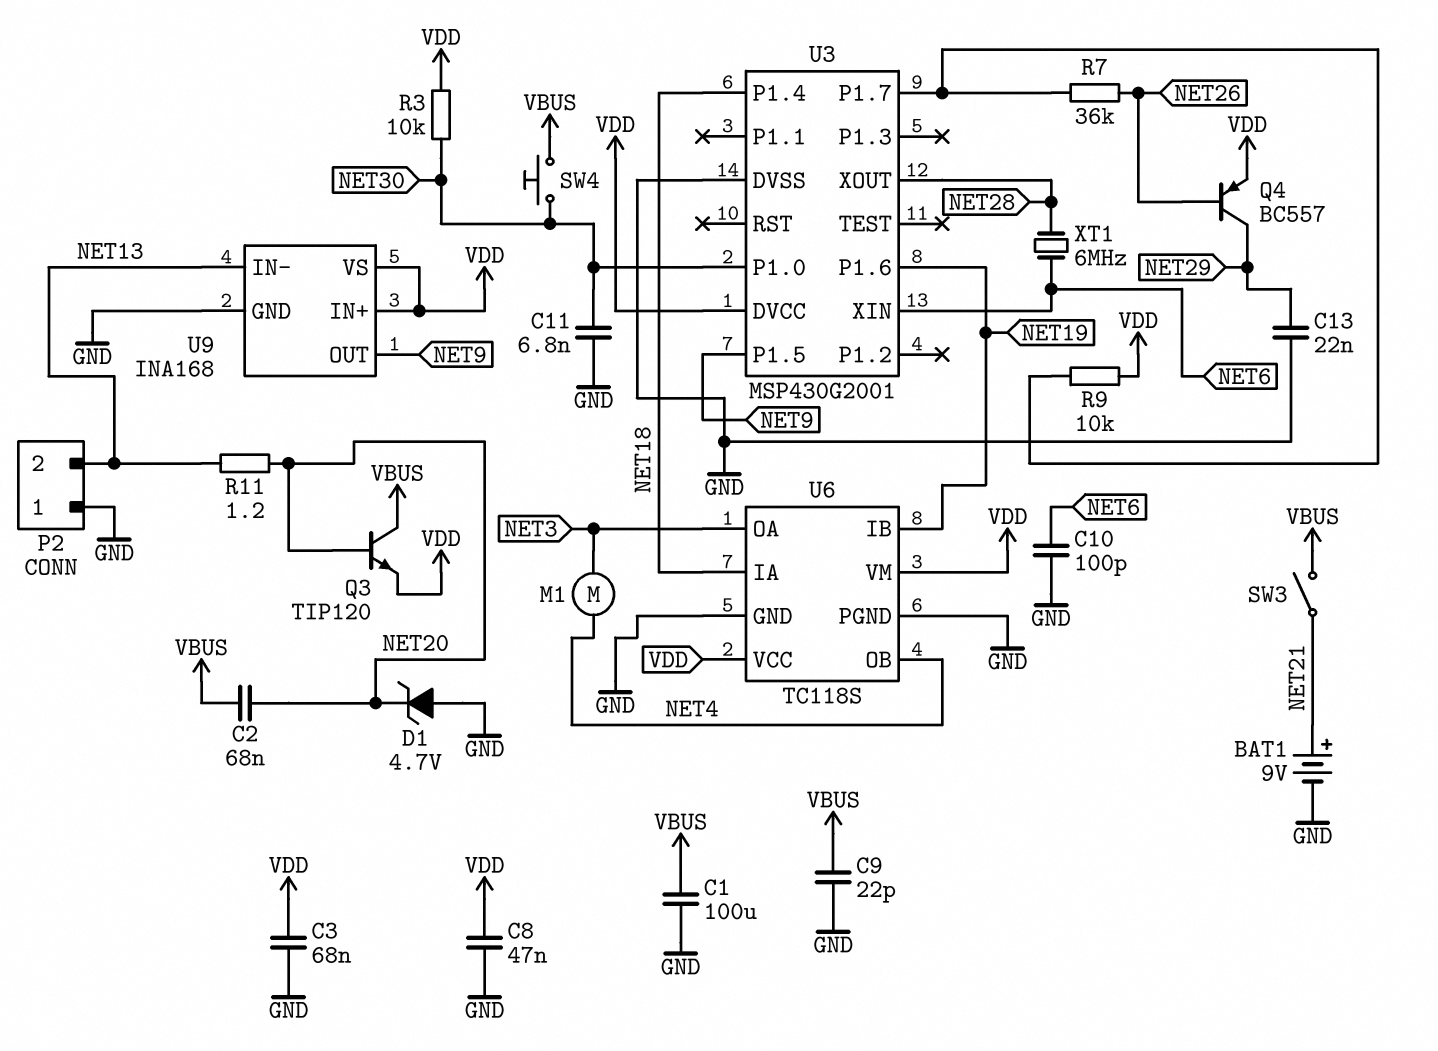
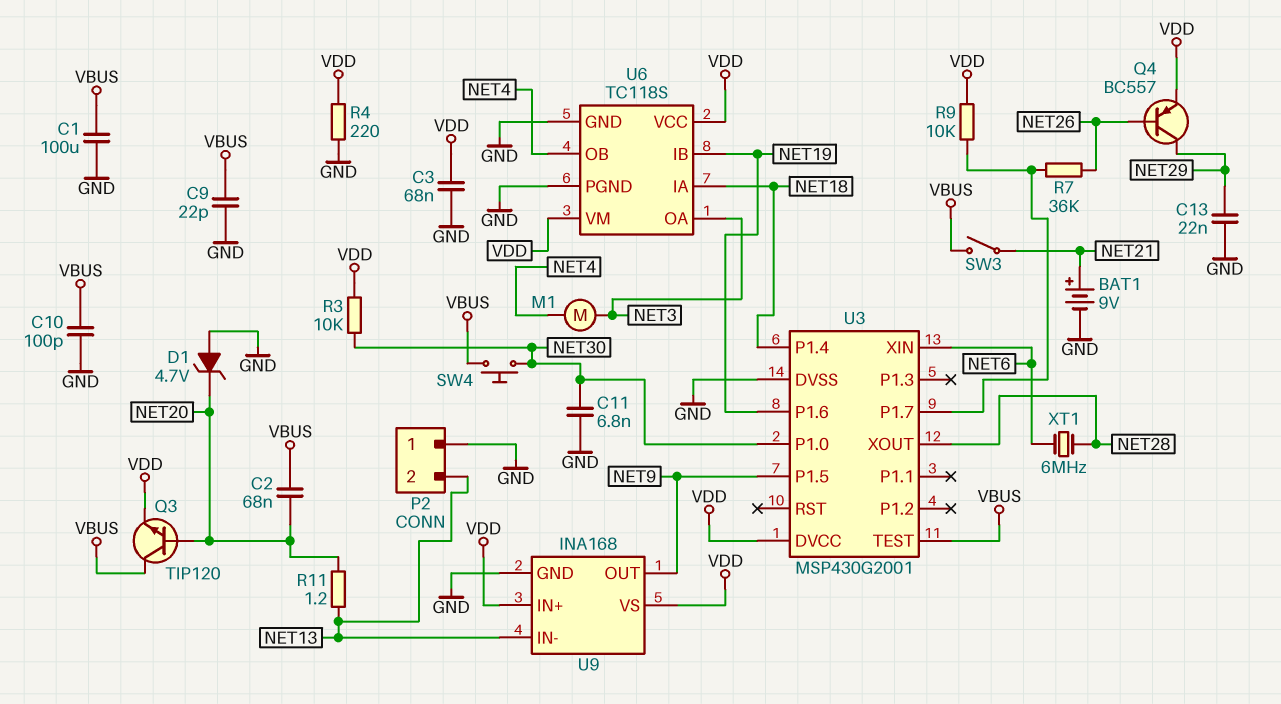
C8: 47nF (GND, VDD) -> none
C10: 100pF (GND, NET6) -> 100pF (GND, VBUS)
R4: none -> 220 (GND, VDD)
U3 pin TEST: none -> VBUS

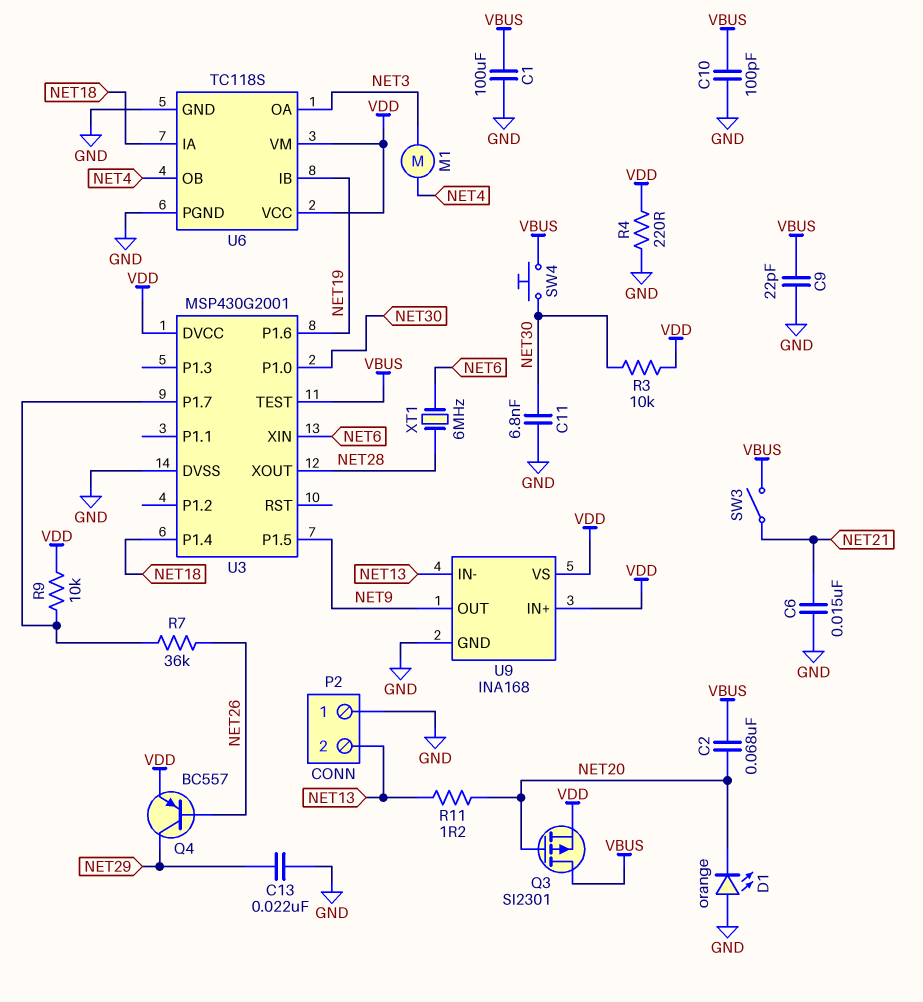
BAT1: 9V (plus NET21, minus GND) -> none
C3: 68nF (GND, VDD) -> none
C6: none -> 15nF (GND, NET21)
D1: zener 4.7V (A GND, K NET20) -> LED orange (A GND, K NET20)
Q3: NPN TIP120 (B NET20, C VBUS, E VDD) -> PMOS SI2301 (G NET20, D VBUS, S VDD)

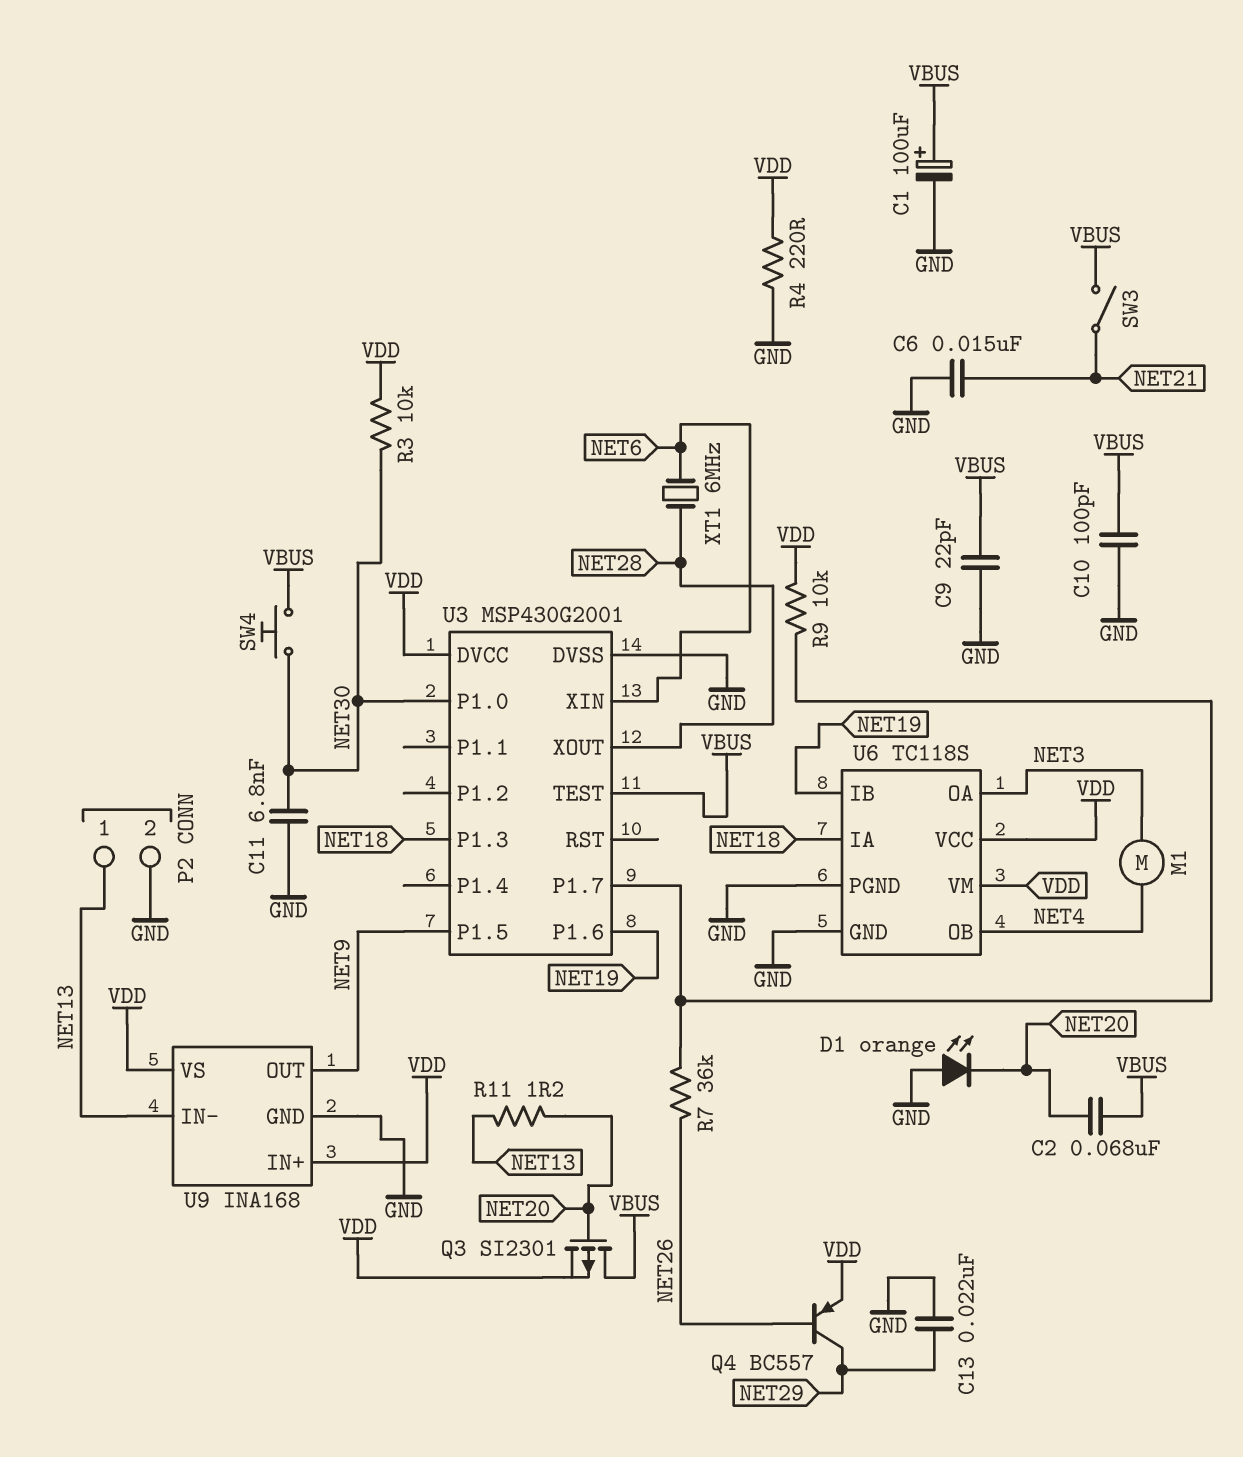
C1: 100uF (GND, VBUS) -> 100uF (plus VBUS, minus GND)
P2 pin 1: GND -> NET13
P2 pin 2: NET13 -> GND
U3 pin P1.3: none -> NET18
U3 pin P1.4: NET18 -> none

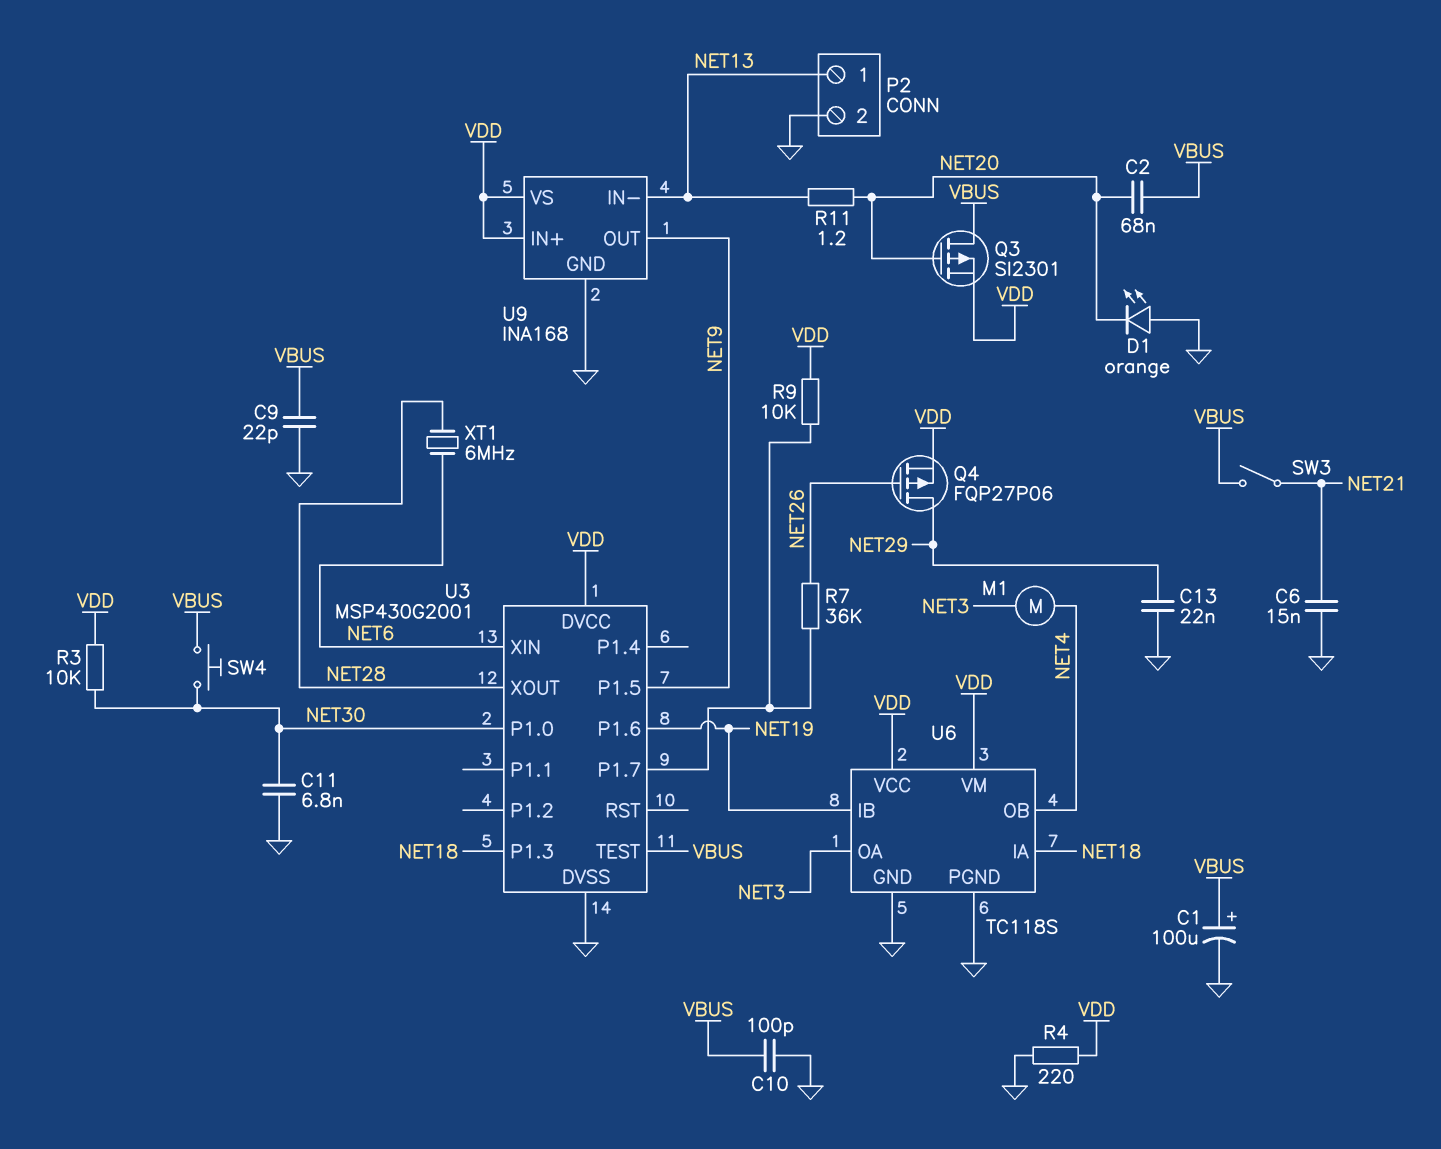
Q4: PNP BC557 (B NET26, C NET29, E VDD) -> PMOS FQP27P06 (G NET26, D NET29, S VDD)

